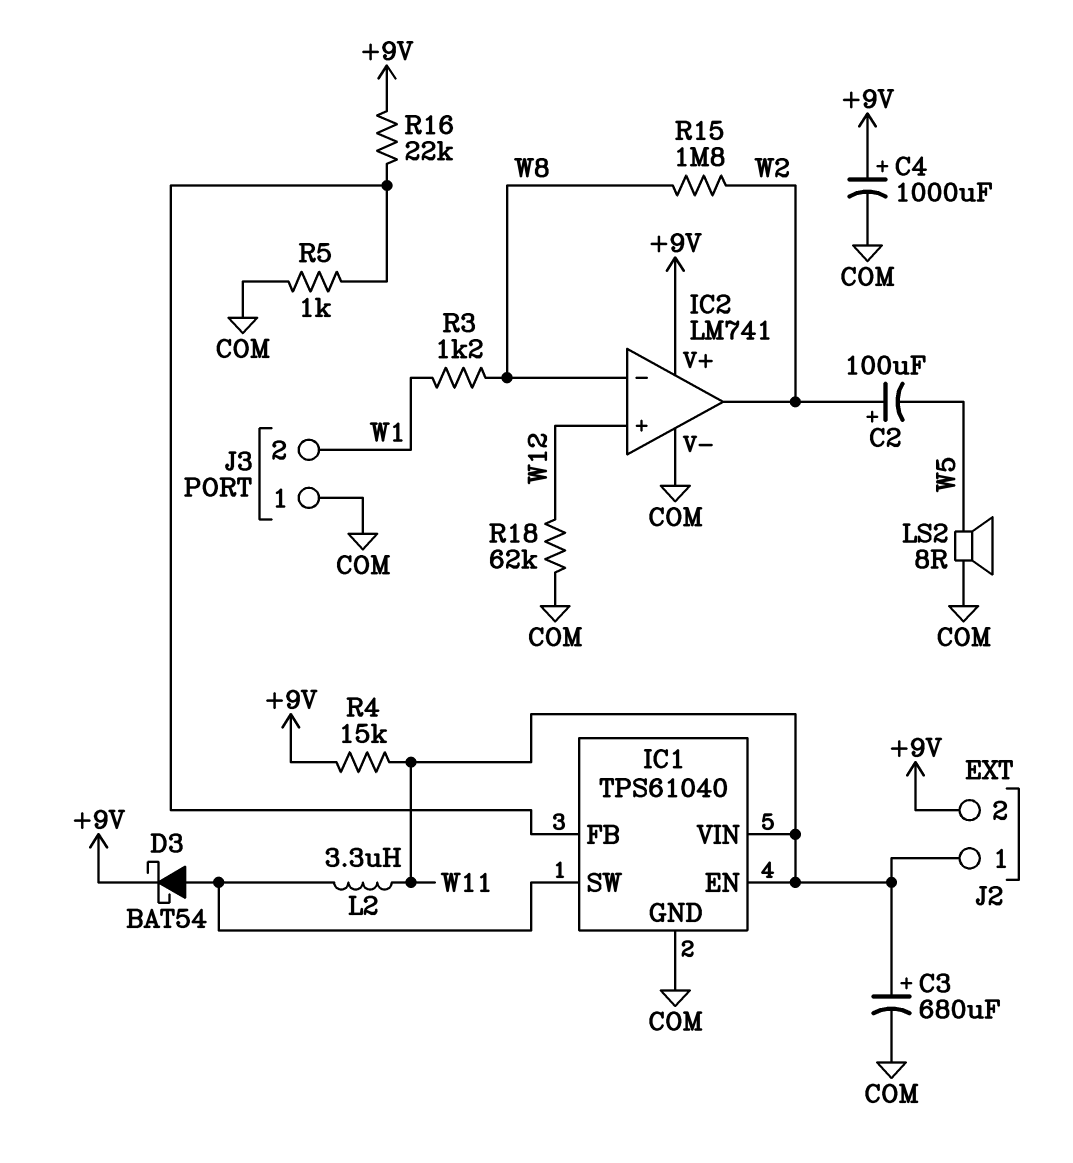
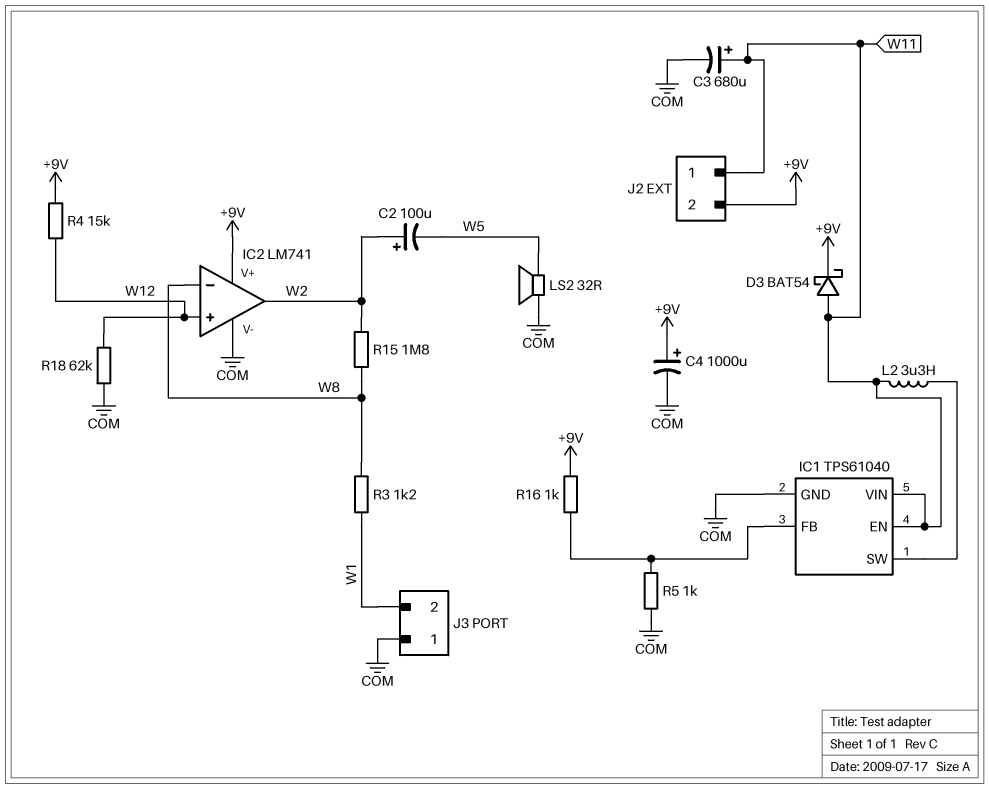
D3: schottky BAT54 (A IC1/SW, K +9V) -> schottky BAT54 (A W11, K +9V)
LS2: speaker 8R (COM, W5) -> speaker 32R (COM, W5)
R4: 15k (+9V, W11) -> 15k (+9V, W12)
R16: 22k (+9V, IC1/FB) -> 1k (+9V, IC1/FB)

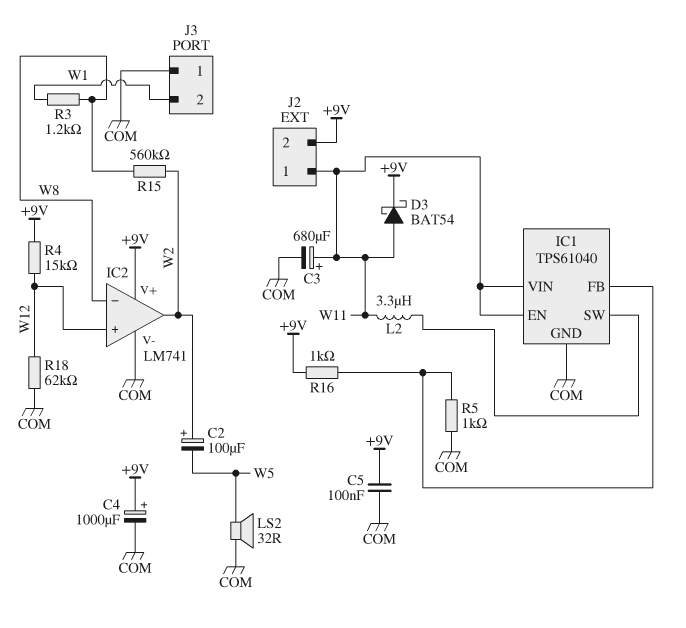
C5: none -> 100nF (+9V, COM)
R15: 1.8M (W2, W8) -> 560k (W2, W8)

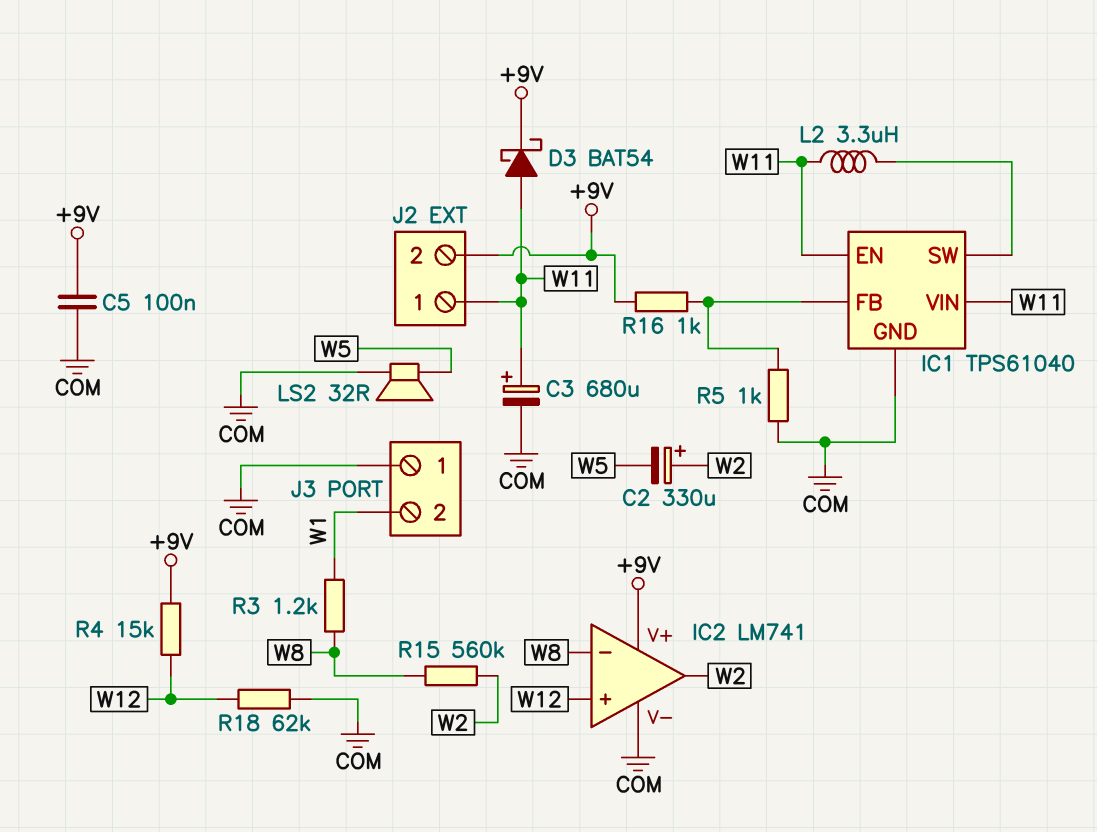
C2: 100uF (plus W2, minus W5) -> 330uF (plus W2, minus W5)
C4: 1000uF (plus +9V, minus COM) -> none

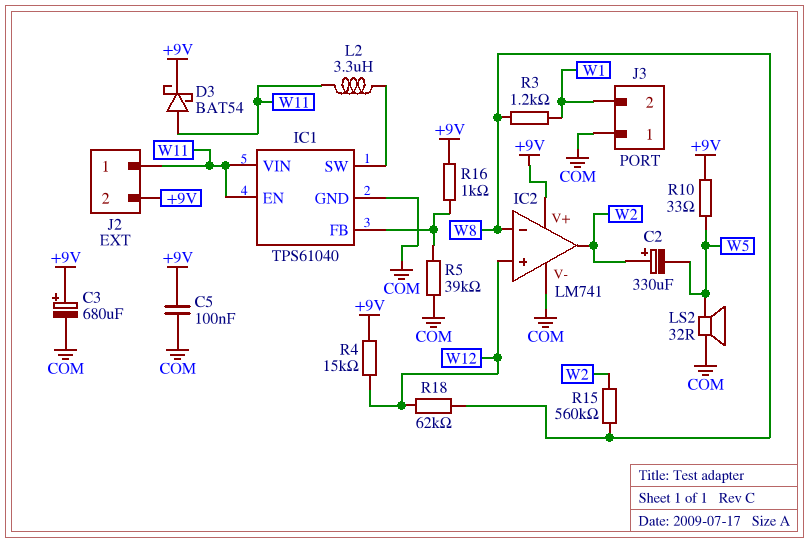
C3: 680uF (plus W11, minus COM) -> 680uF (plus +9V, minus COM)
R5: 1k (COM, IC1/FB) -> 39k (COM, IC1/FB)
R10: none -> 33 (+9V, W5)
R18: 62k (COM, W12) -> 62k (W8, W12)

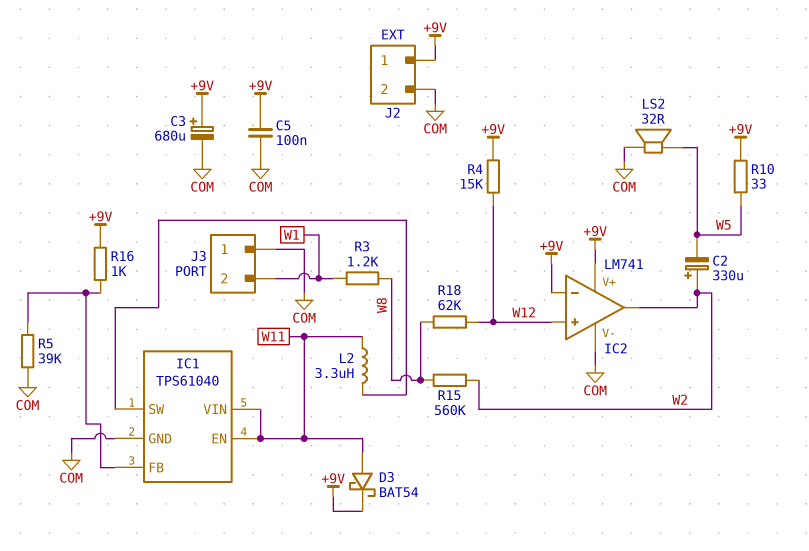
IC2 pin in-: W8 -> +9V
J2 pin 1: W11 -> +9V
J2 pin 2: +9V -> COM

